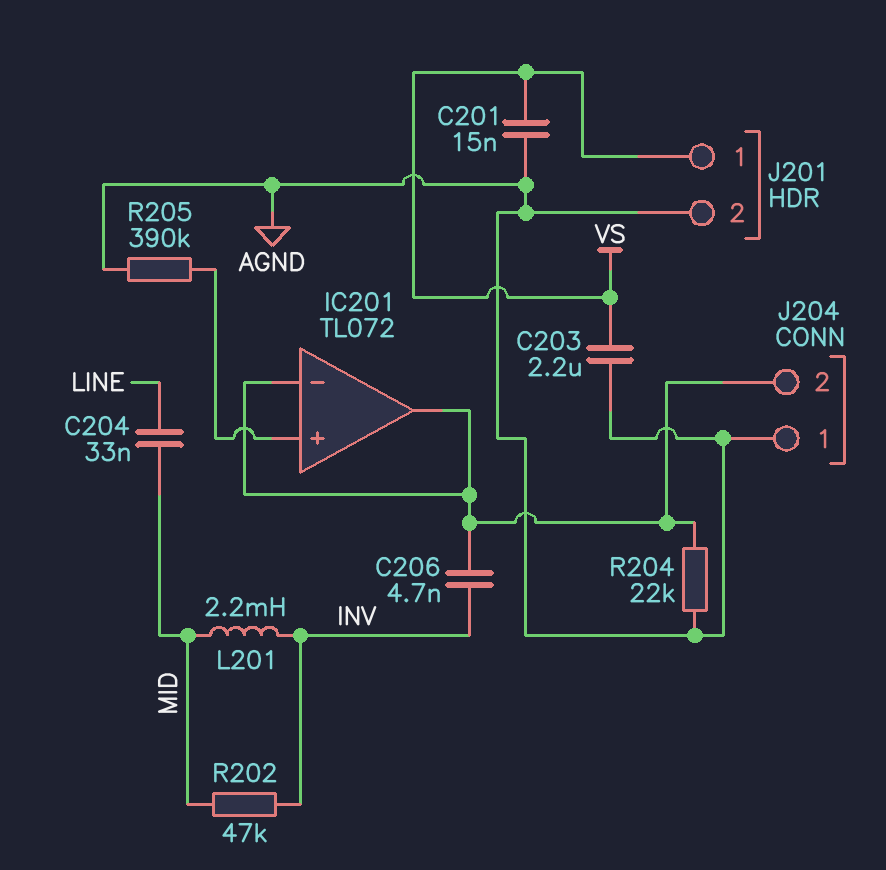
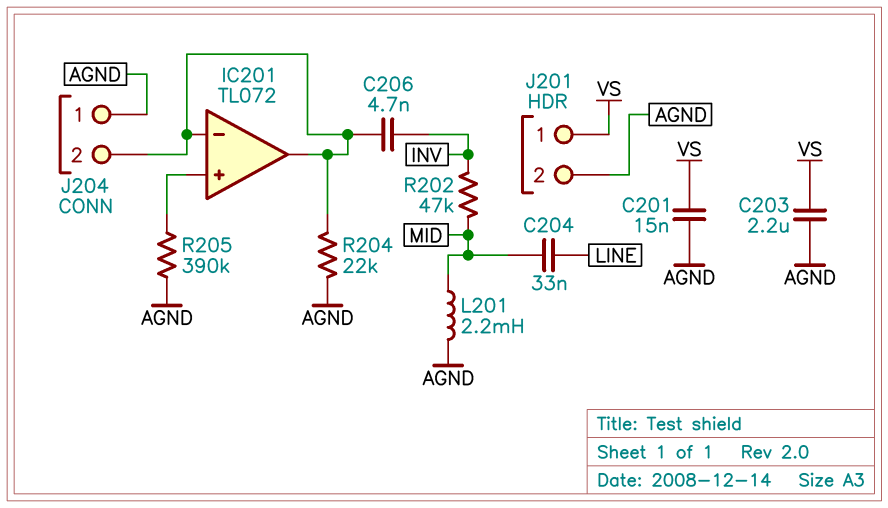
L201: 2.2mH (INV, MID) -> 2.2mH (AGND, MID)

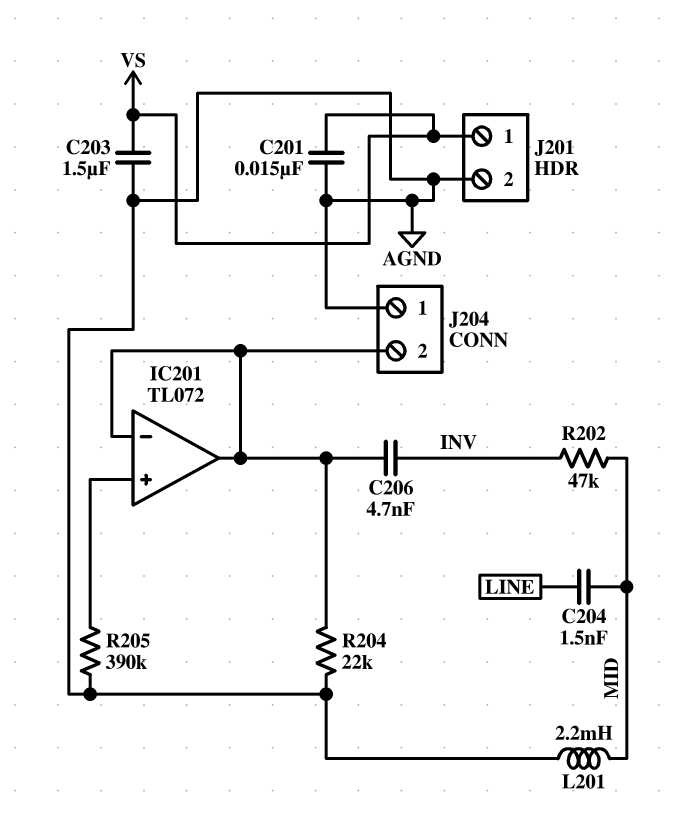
C203: 2.2uF (AGND, VS) -> 1.5uF (AGND, VS)
C204: 33nF (LINE, MID) -> 1.5nF (LINE, MID)

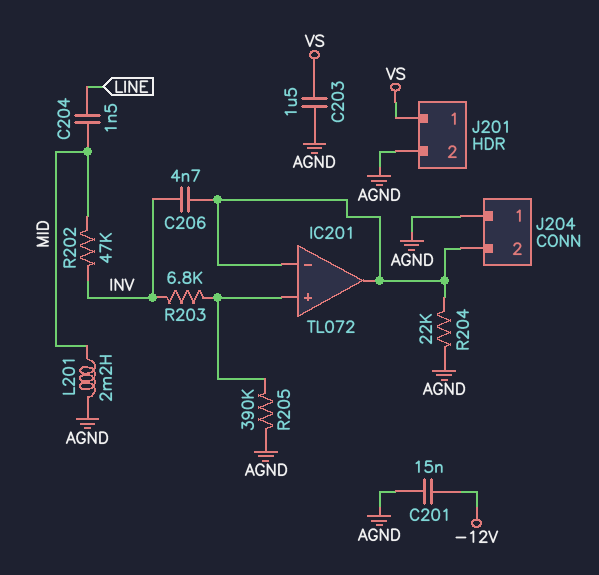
C201: 15nF (AGND, VS) -> 15nF (-12V, AGND)
R203: none -> 6.8k (IC201/in+, INV)

